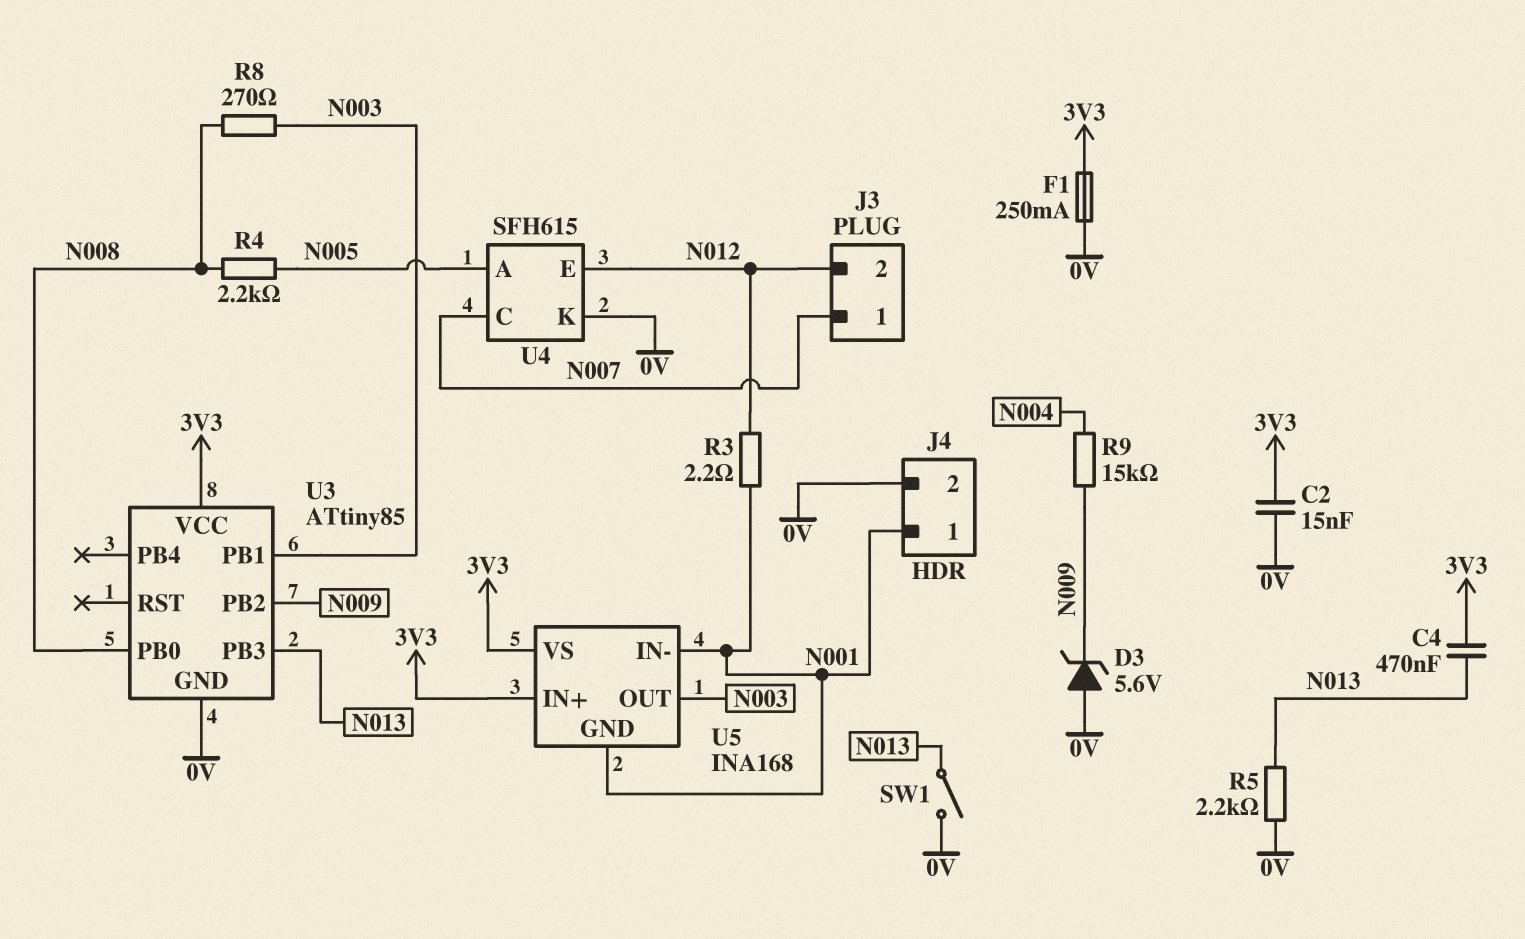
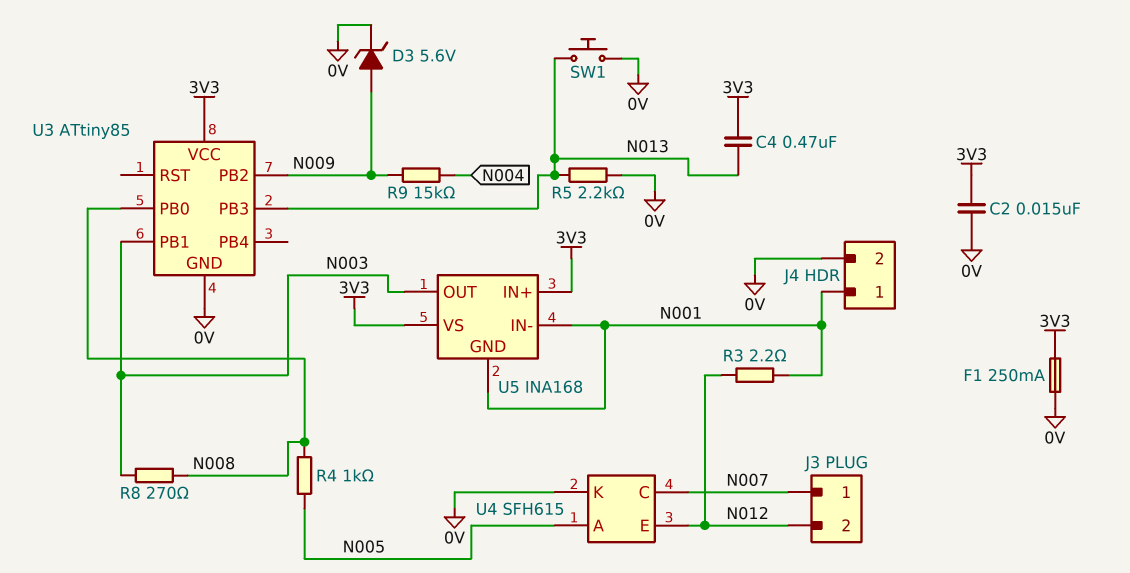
D3: zener 5.6V (A 0V, K N009) -> zener 5.6V (A N009, K 0V)
R4: 2.2k (N005, N008) -> 1k (N005, N008)
SW1: switch (0V, N013) -> button (0V, N013)

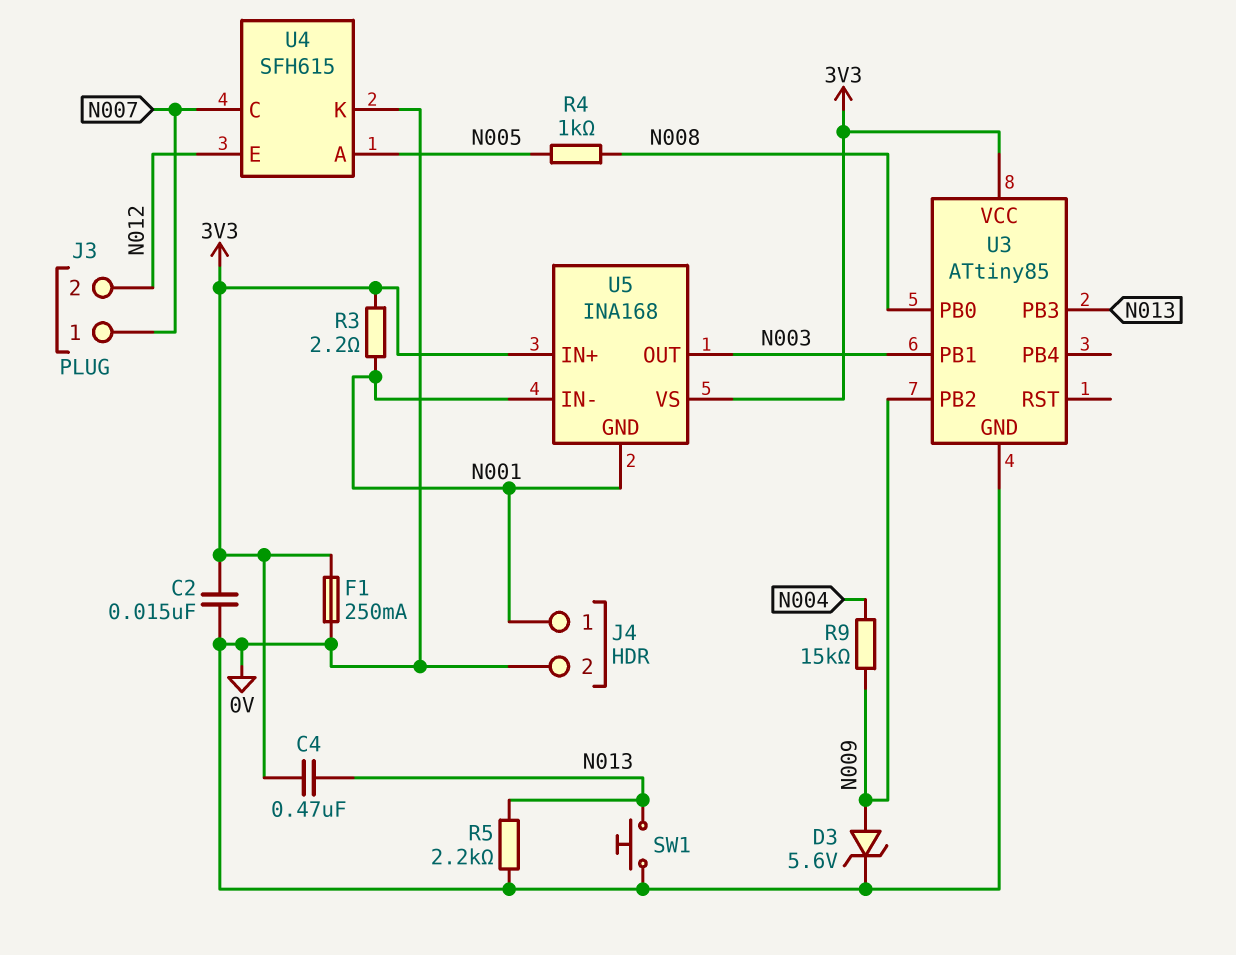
R3: 2.2 (N001, N012) -> 2.2 (3V3, N001)
R8: 270 (N003, N008) -> none

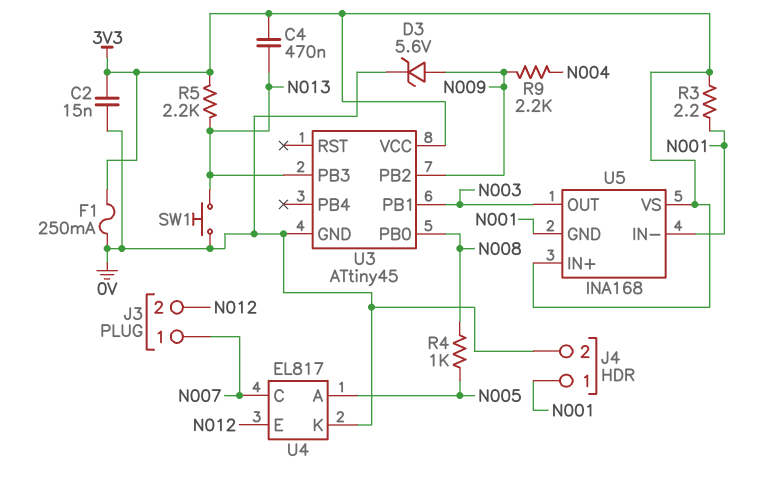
R5: 2.2k (0V, N013) -> 2.2k (3V3, N013)
R9: 15k (N004, N009) -> 2.2k (N004, N009)
U3: ATtiny85 -> ATtiny45
U4: SFH615 -> EL817

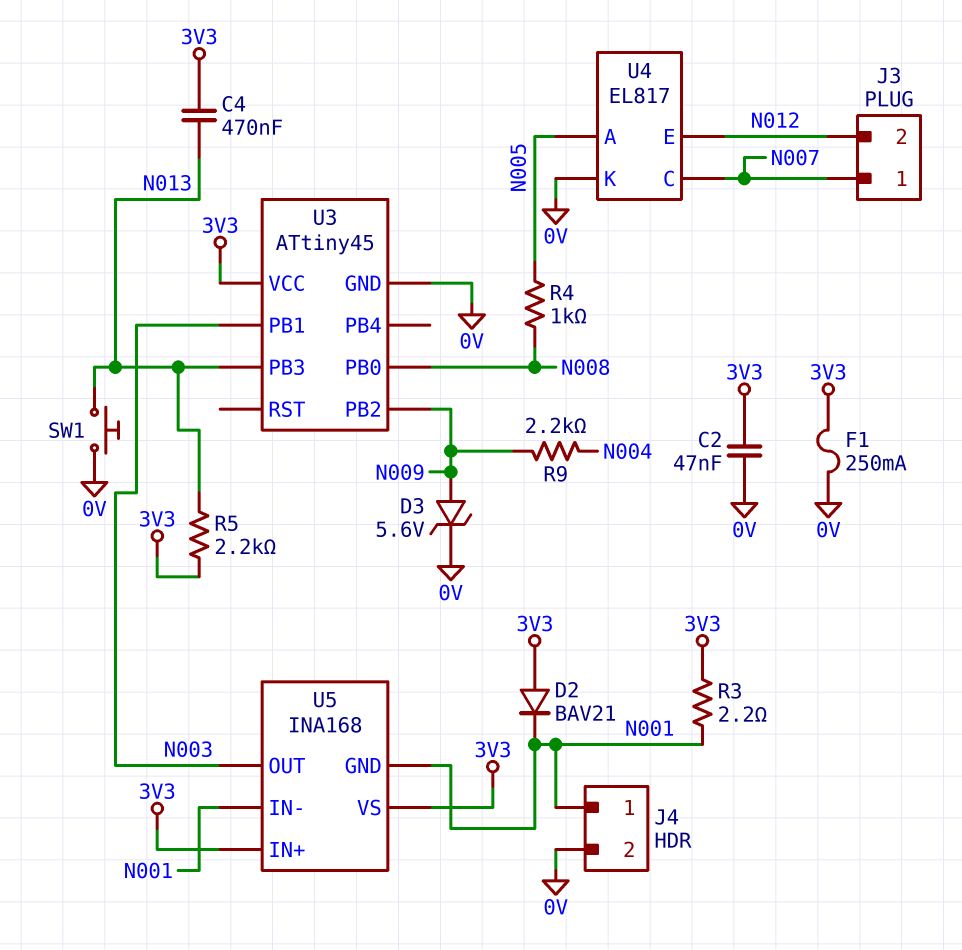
C2: 15nF (0V, 3V3) -> 47nF (0V, 3V3)
D2: none -> diode BAV21 (A 3V3, K N001)

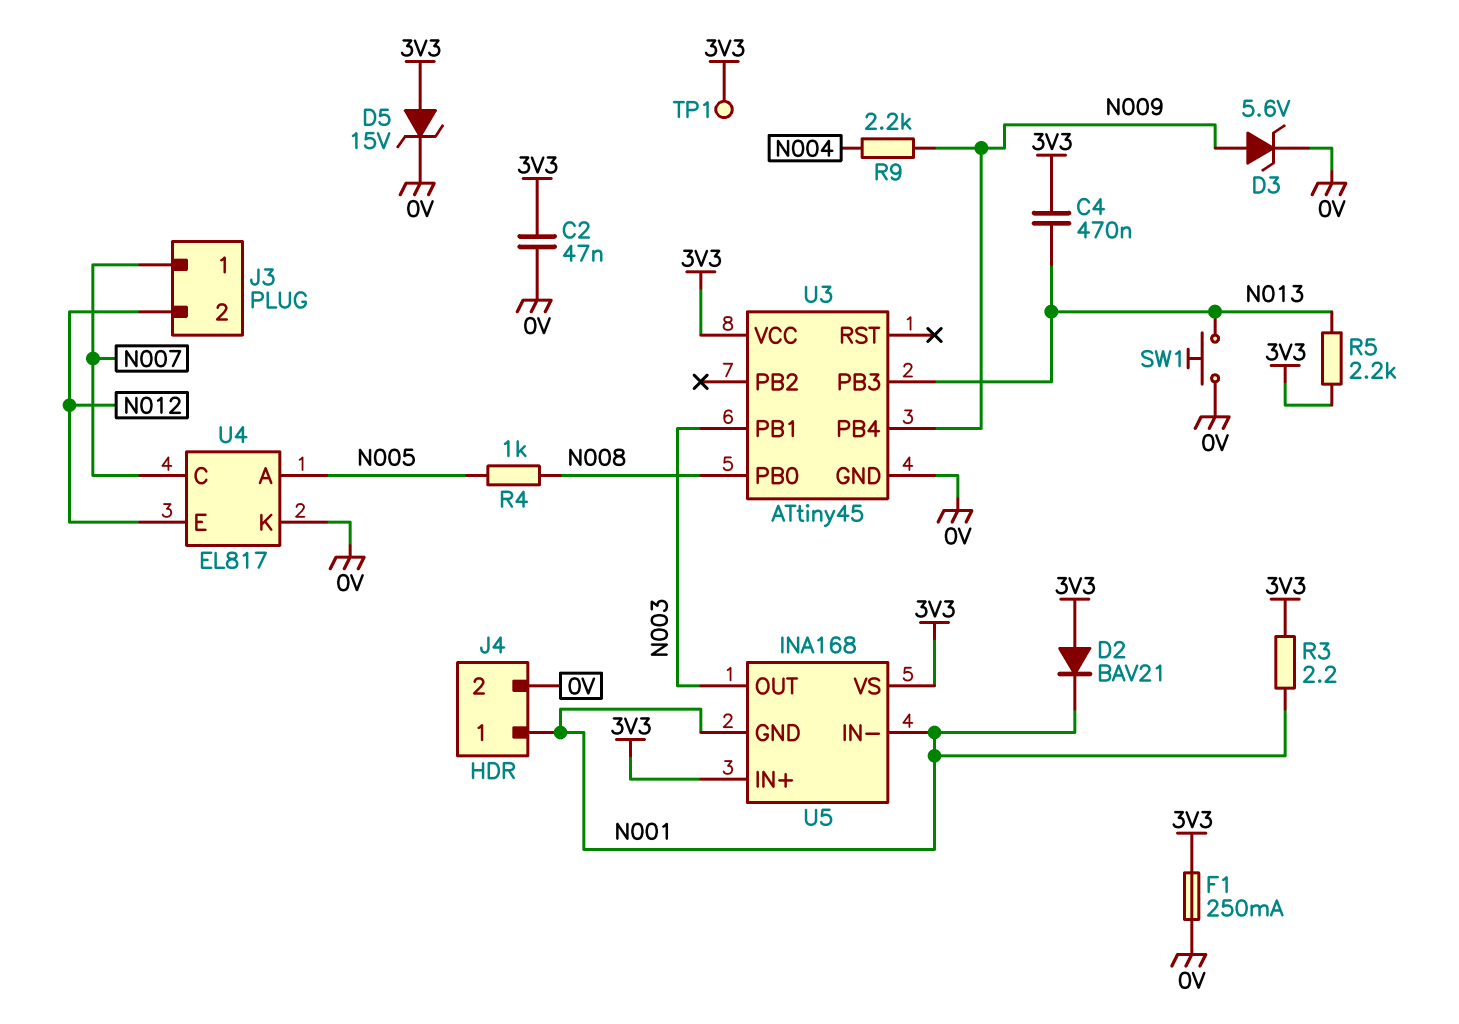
D5: none -> zener 15V (A 3V3, K 0V)
TP1: none -> test point (3V3)
U3 pin PB2: N009 -> none
U3 pin PB4: none -> N009

